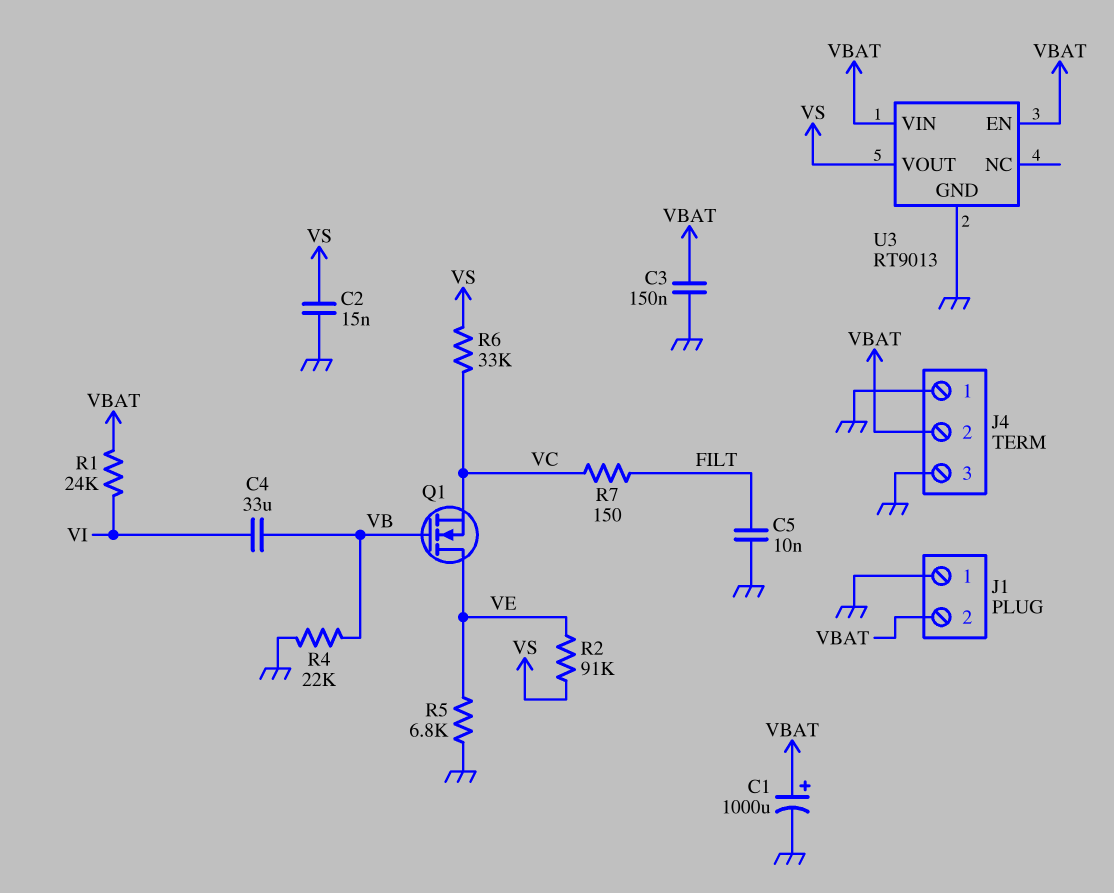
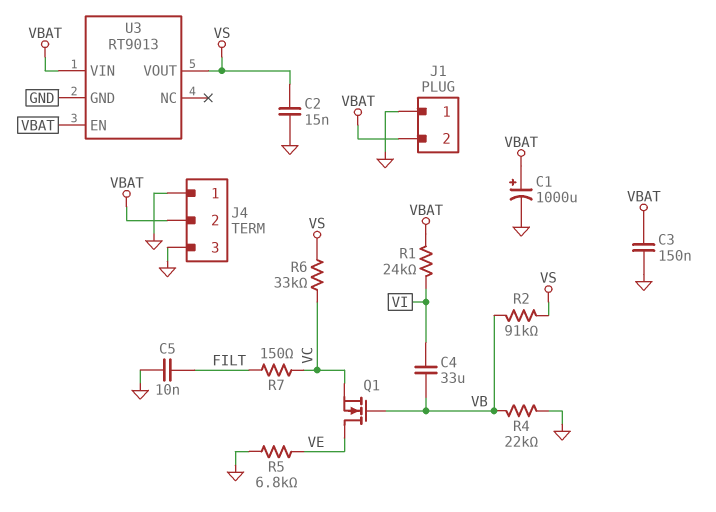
R2: 91k (VE, VS) -> 91k (VB, VS)

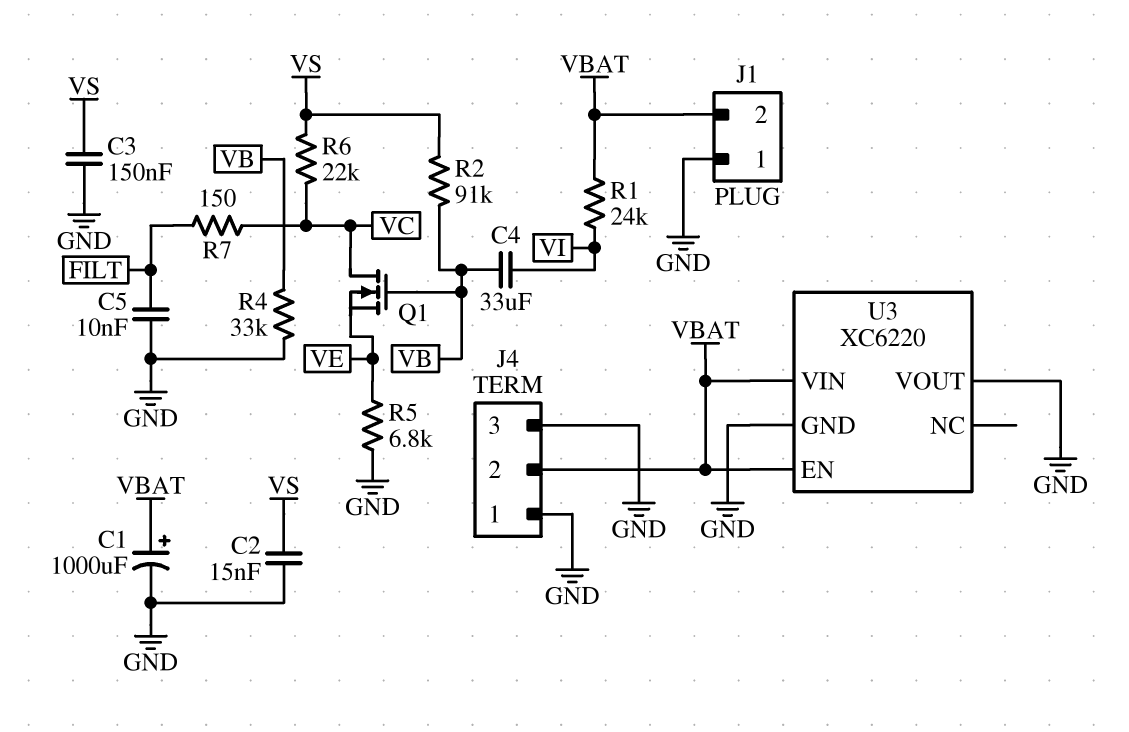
C3: 150nF (GND, VBAT) -> 150nF (GND, VS)
Q1: NMOS (G VB, D VE, S VC) -> NMOS (G VB, D VC, S VE)
R4: 22k (GND, VB) -> 33k (GND, VB)
R6: 33k (VC, VS) -> 22k (VC, VS)
U3: RT9013 -> XC6220
U3 pin VOUT: VS -> GND

